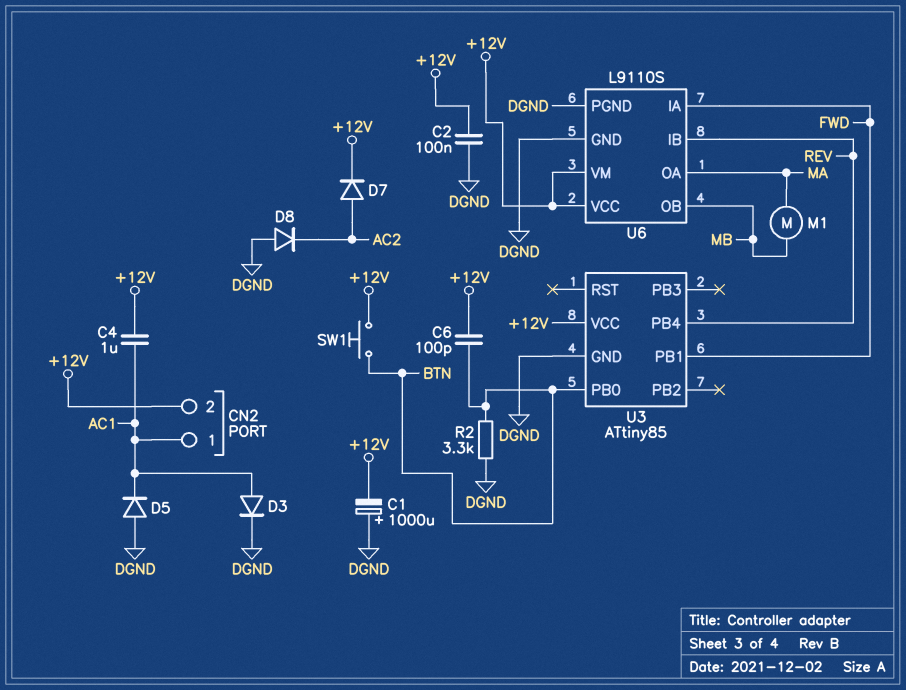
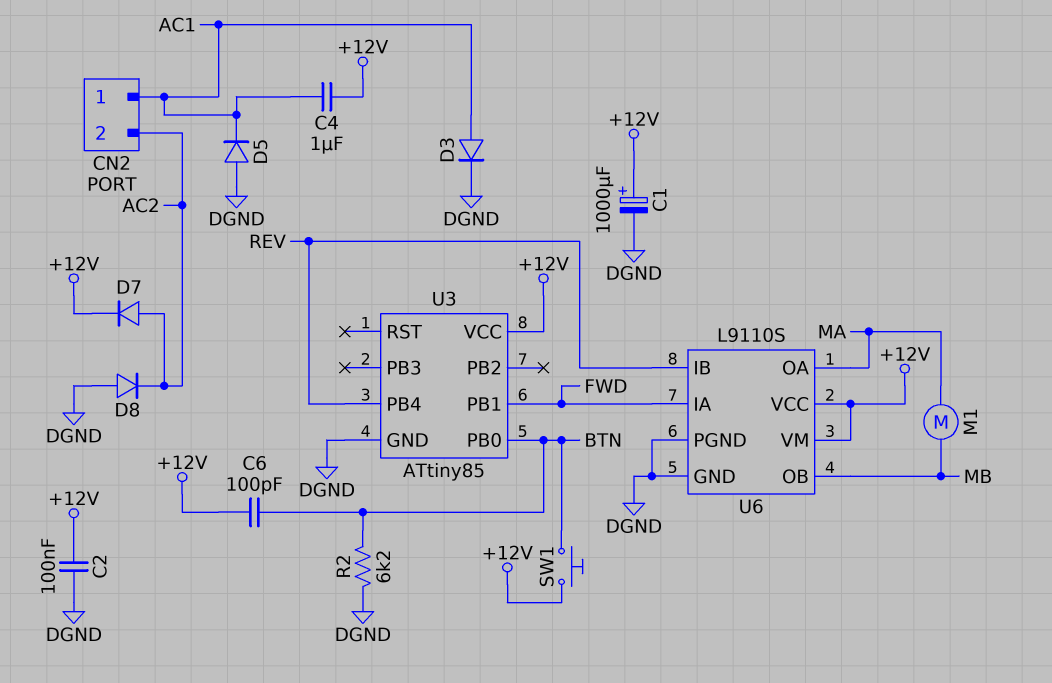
C1: 1000uF (plus DGND, minus +12V) -> 1000uF (plus +12V, minus DGND)
CN2 pin 2: +12V -> AC2
R2: 3.3k (BTN, DGND) -> 6.2k (BTN, DGND)

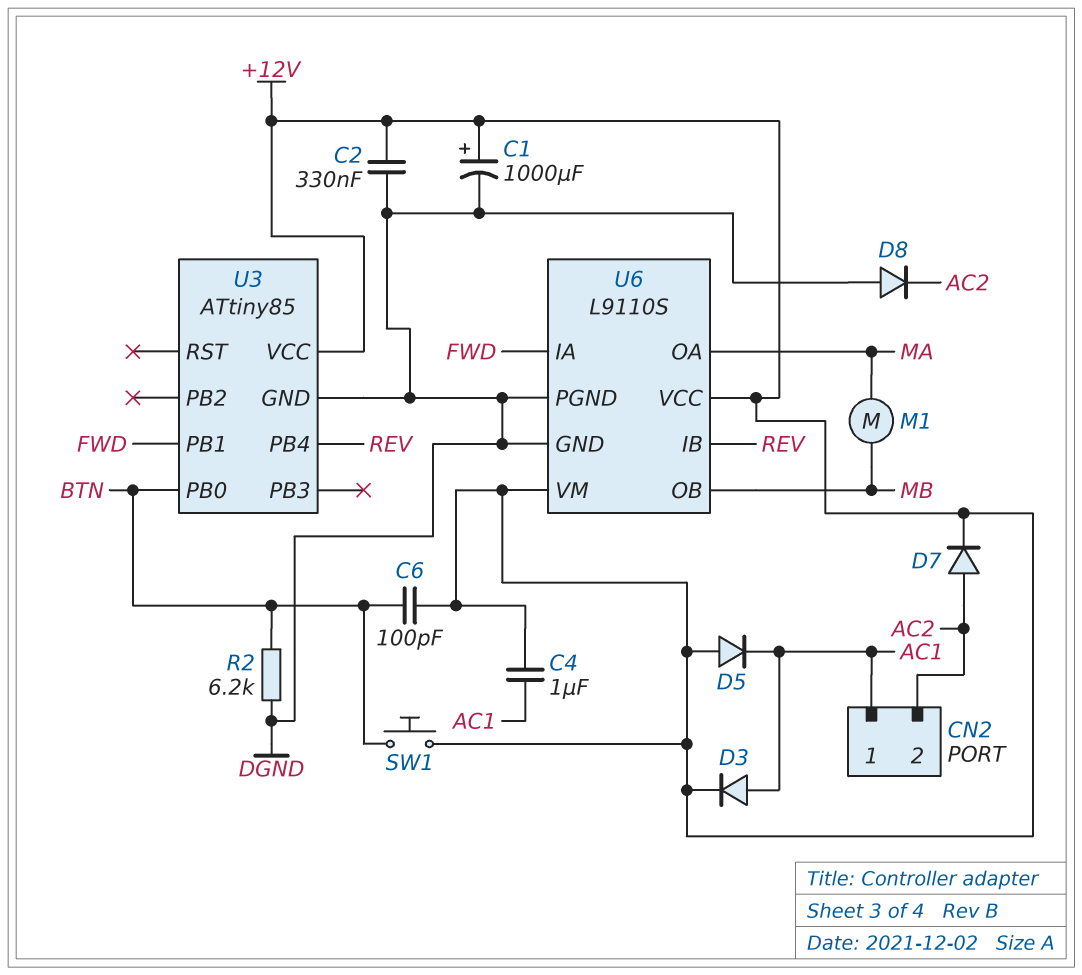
C2: 100nF (+12V, DGND) -> 330nF (+12V, DGND)
D3: diode (A AC1, K DGND) -> diode (A AC1, K +12V)
D5: diode (A DGND, K AC1) -> diode (A +12V, K AC1)

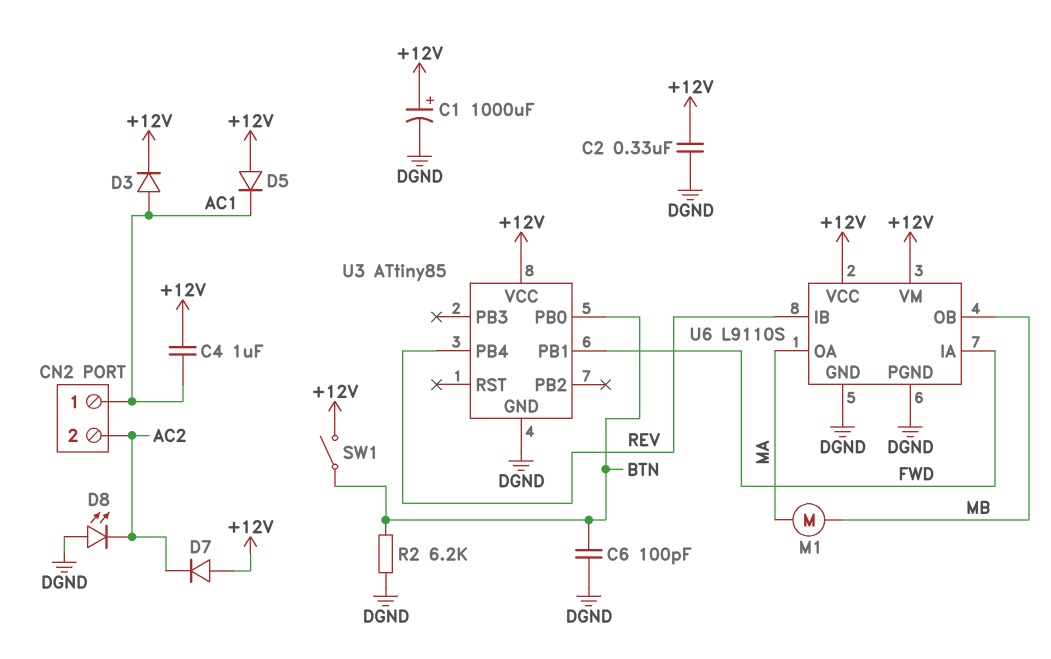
C6: 100pF (+12V, BTN) -> 100pF (BTN, DGND)
D7: diode (A AC2, K +12V) -> diode (A +12V, K AC2)
D8: diode (A DGND, K AC2) -> LED (A DGND, K AC2)
SW1: button (+12V, BTN) -> switch (+12V, BTN)

